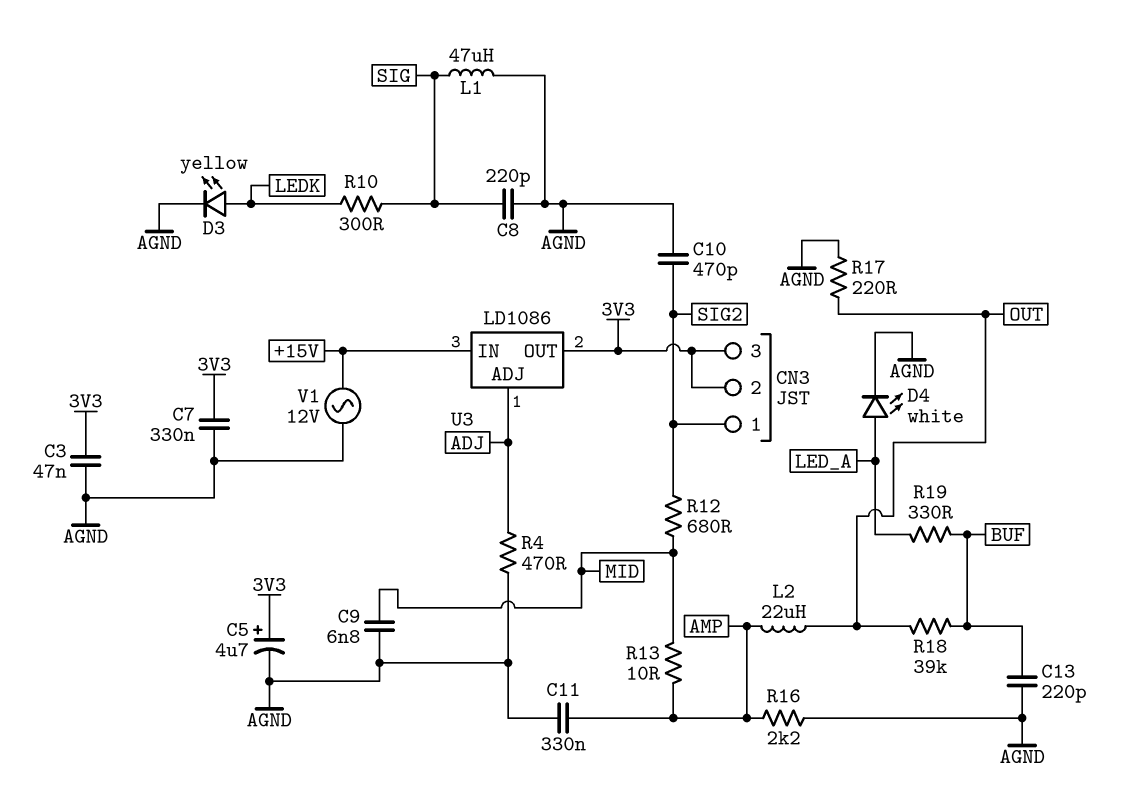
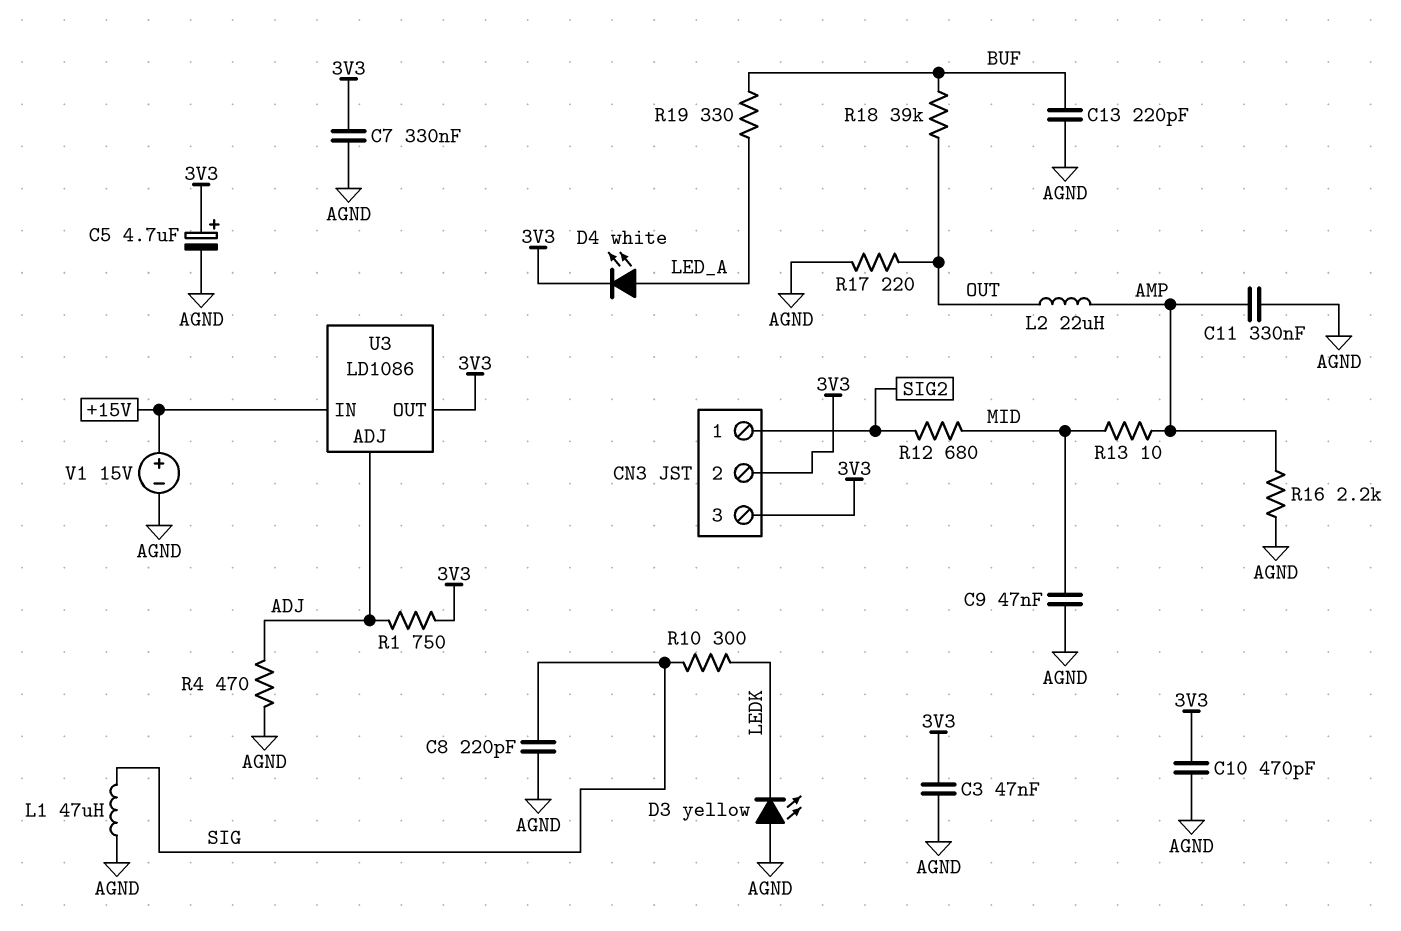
C9: 6.8nF (AGND, MID) -> 47nF (AGND, MID)
C10: 470pF (AGND, SIG2) -> 470pF (3V3, AGND)
D3: LED yellow (A LEDK, K AGND) -> LED yellow (A AGND, K LEDK)
D4: LED white (A LED_A, K AGND) -> LED white (A LED_A, K 3V3)
R1: none -> 750 (3V3, ADJ)
V1: AC 12V (+15V, AGND) -> 15V (plus +15V, minus AGND)

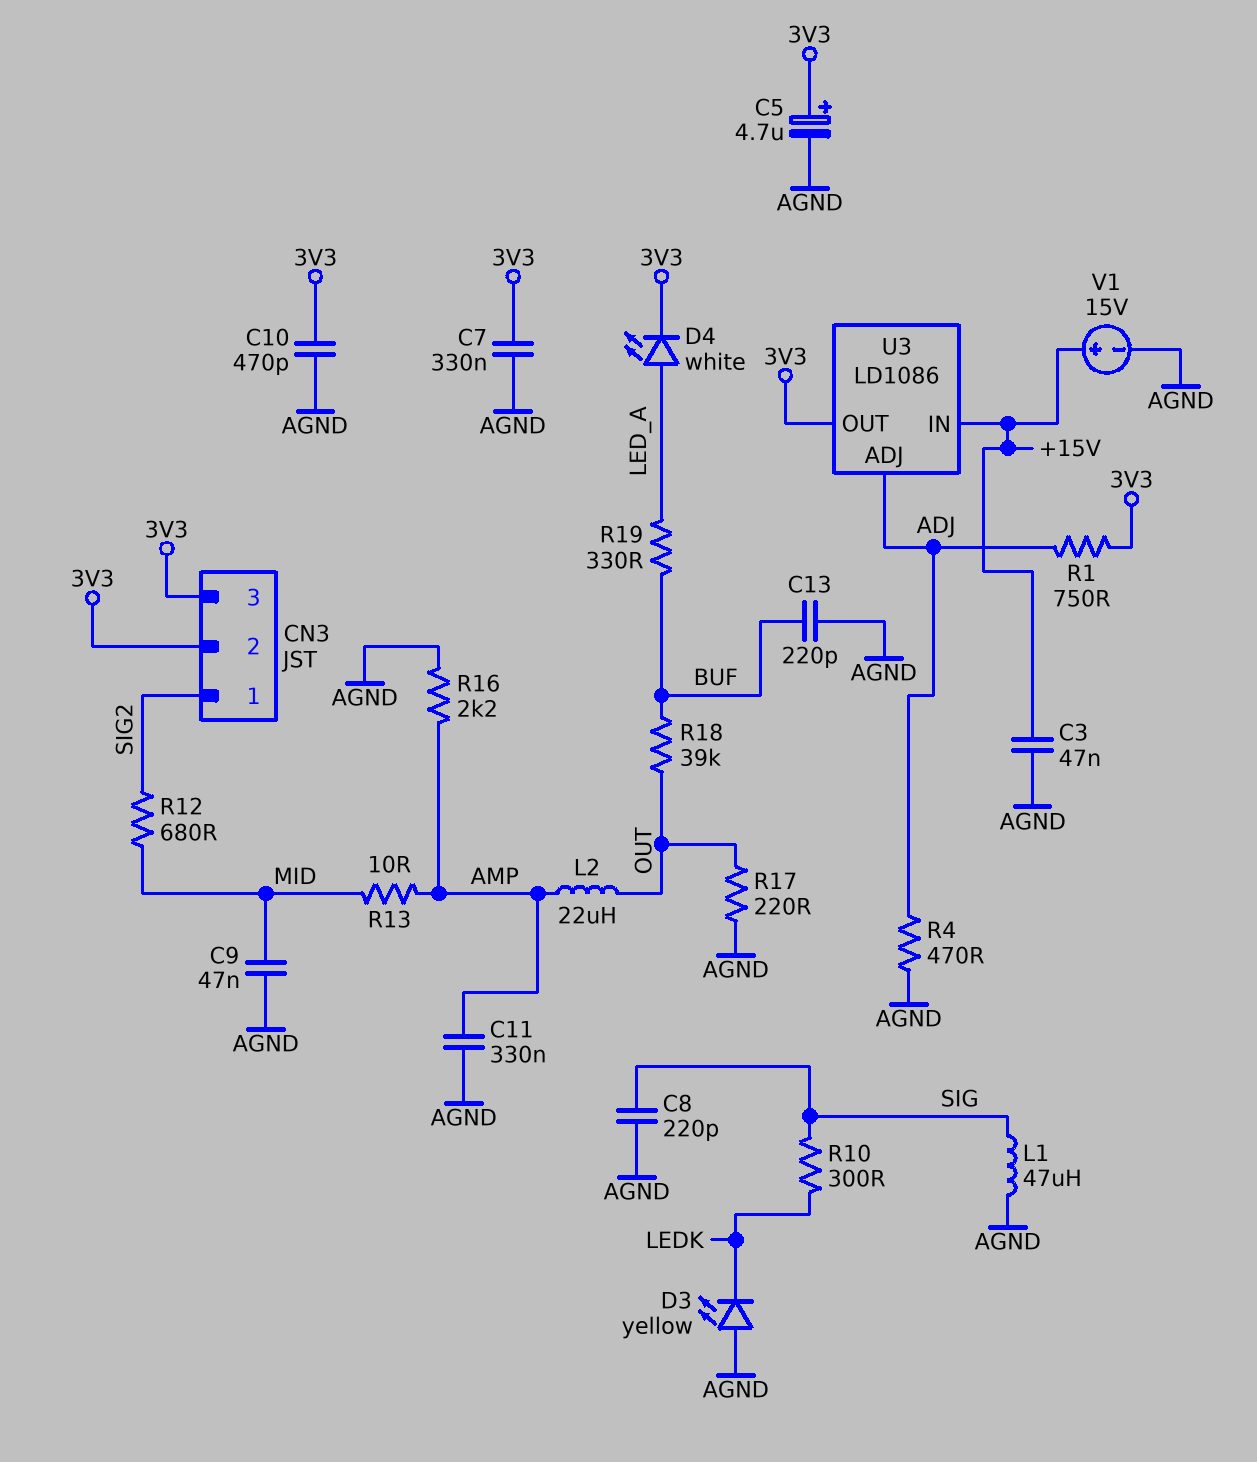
C3: 47nF (3V3, AGND) -> 47nF (+15V, AGND)

